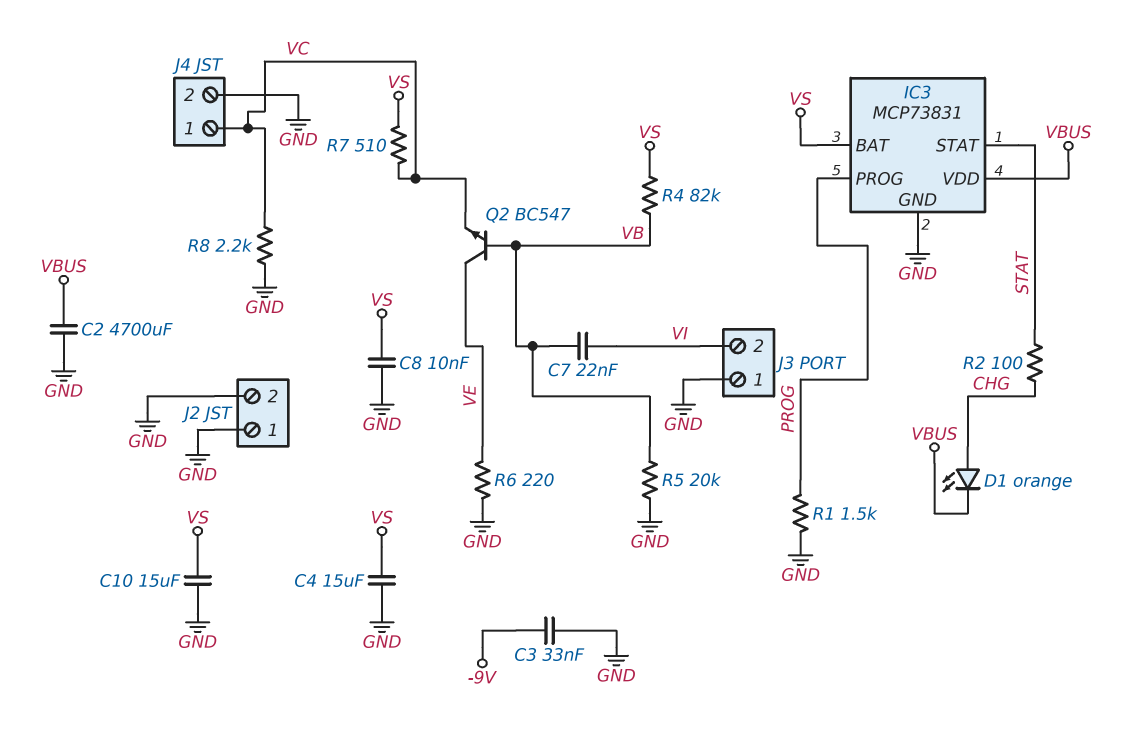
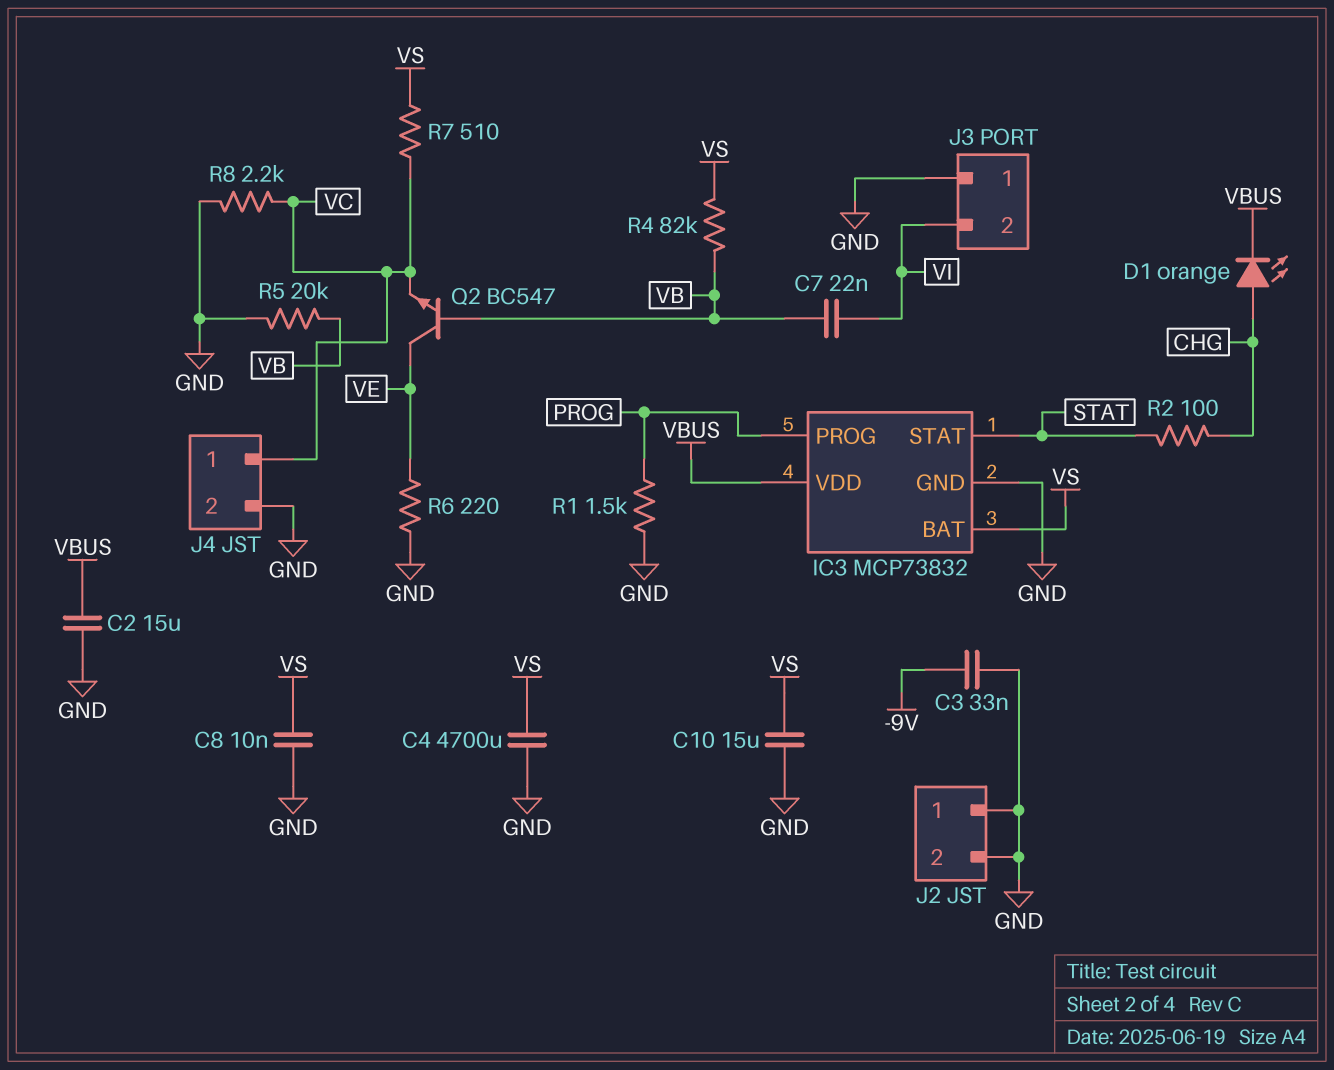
C2: 4700uF (GND, VBUS) -> 15uF (GND, VBUS)
C4: 15uF (GND, VS) -> 4700uF (GND, VS)
IC3: MCP73831 -> MCP73832

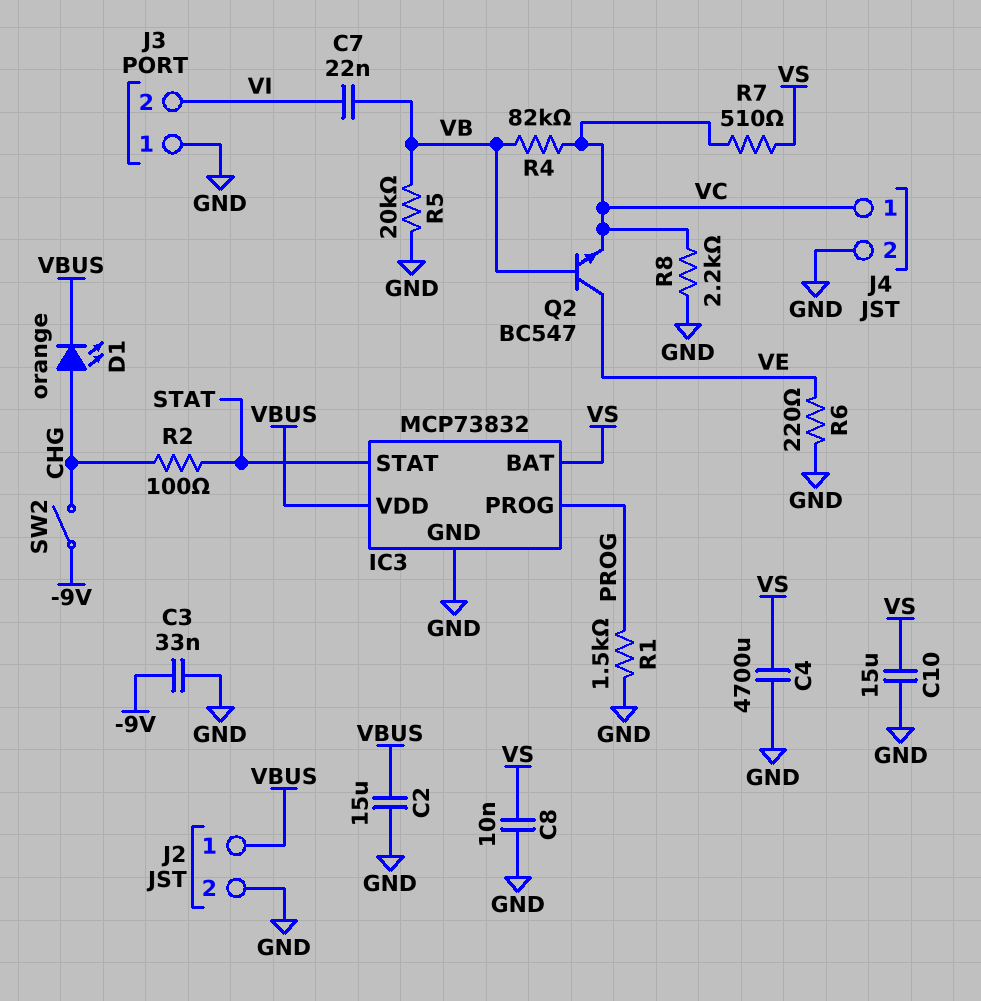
J2 pin 1: GND -> VBUS
R4: 82k (VB, VS) -> 82k (VB, VC)
SW2: none -> switch (-9V, CHG)

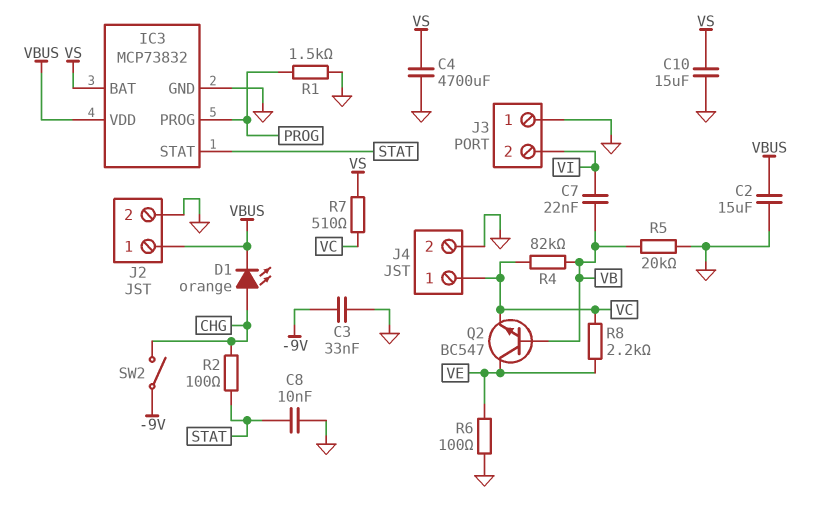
C8: 10nF (GND, VS) -> 10nF (GND, STAT)
R6: 220 (GND, VE) -> 100 (GND, VE)
R8: 2.2k (GND, VC) -> 2.2k (VC, VE)

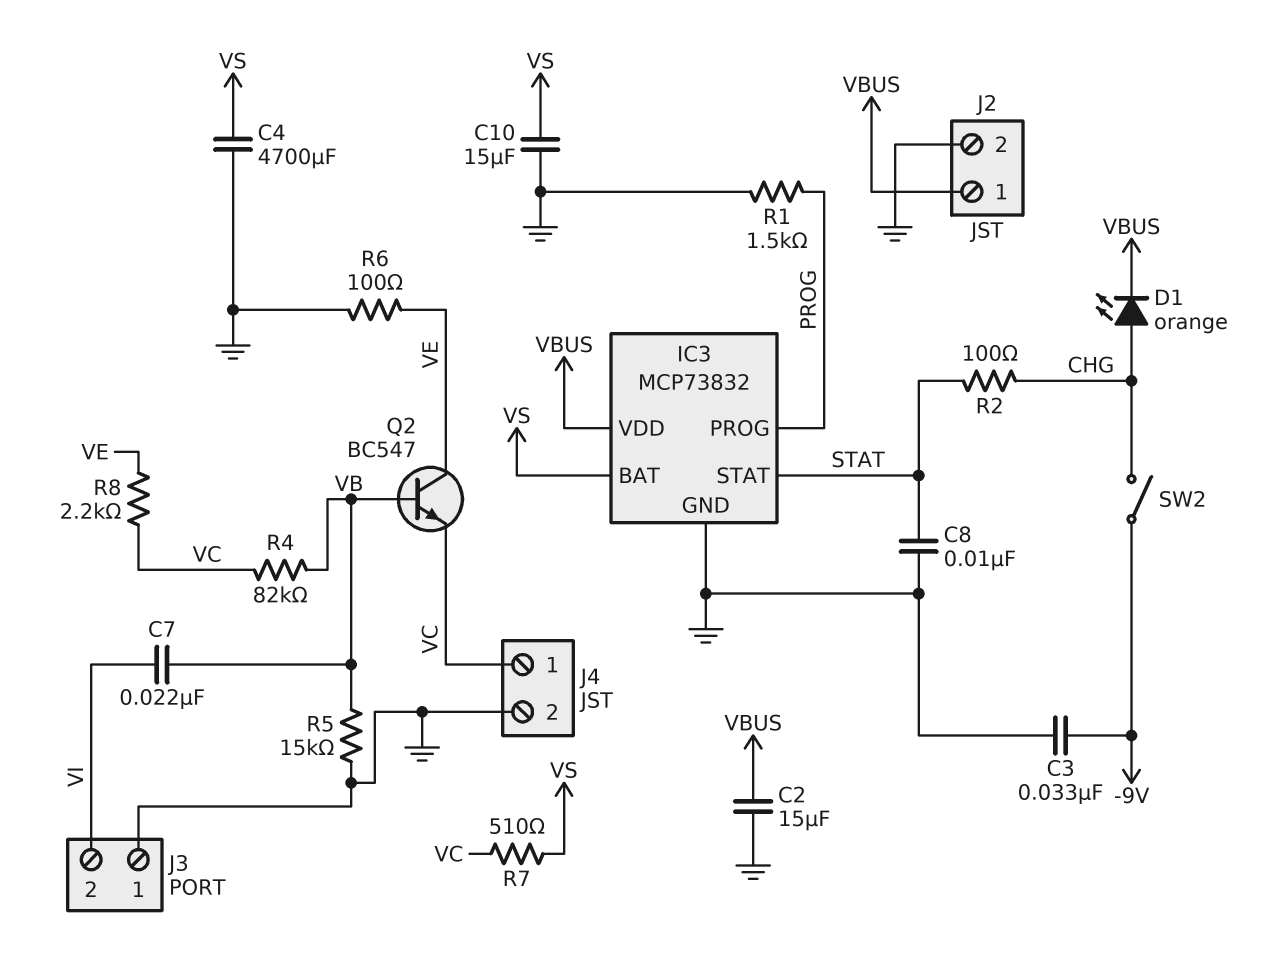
R5: 20k (GND, VB) -> 15k (GND, VB)

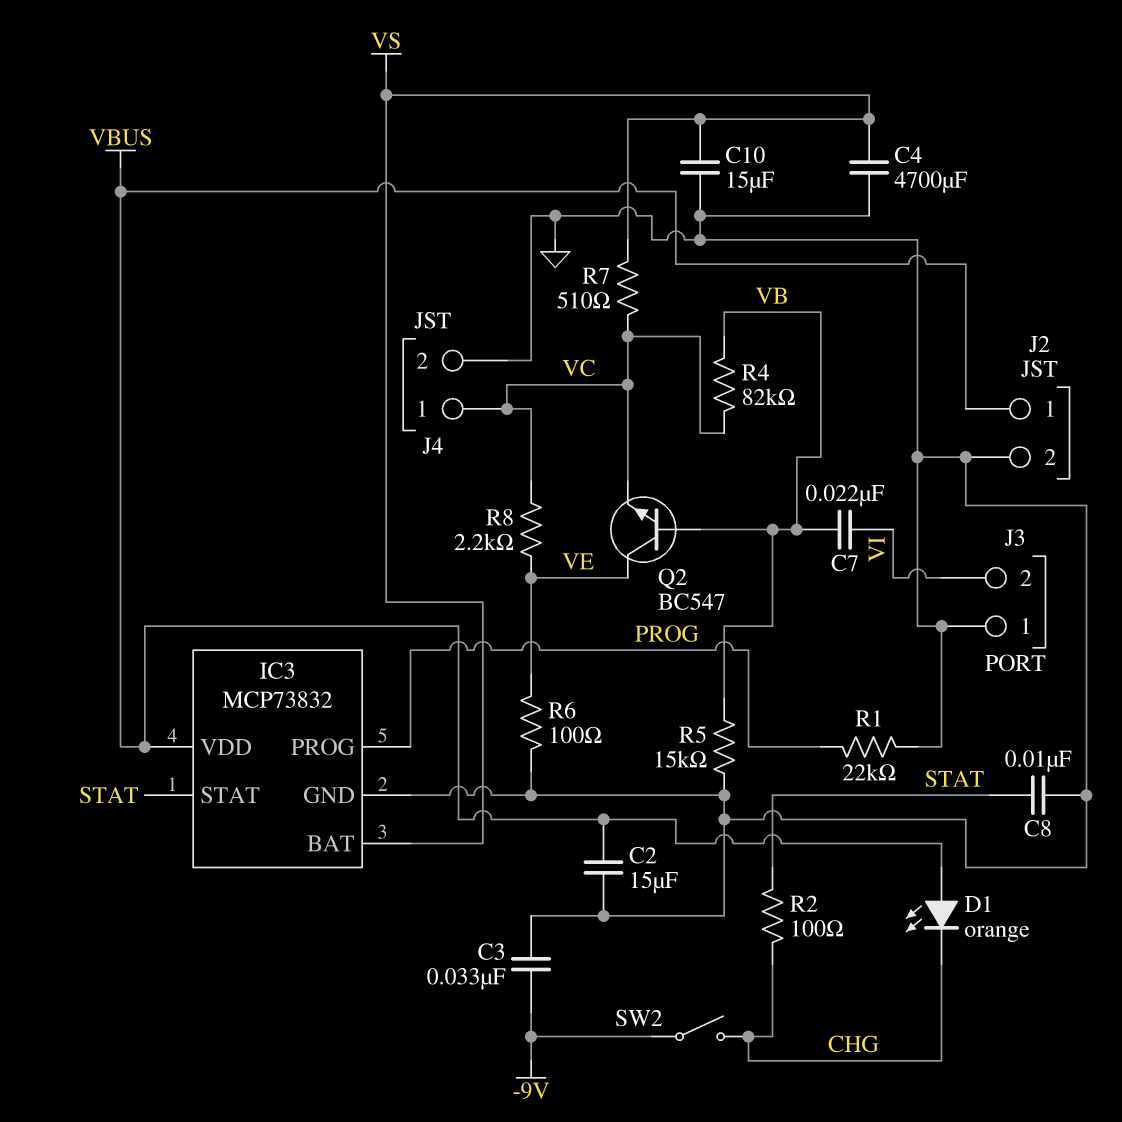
D1: LED orange (A CHG, K VBUS) -> LED orange (A VBUS, K CHG)
R1: 1.5k (GND, PROG) -> 22k (GND, PROG)

